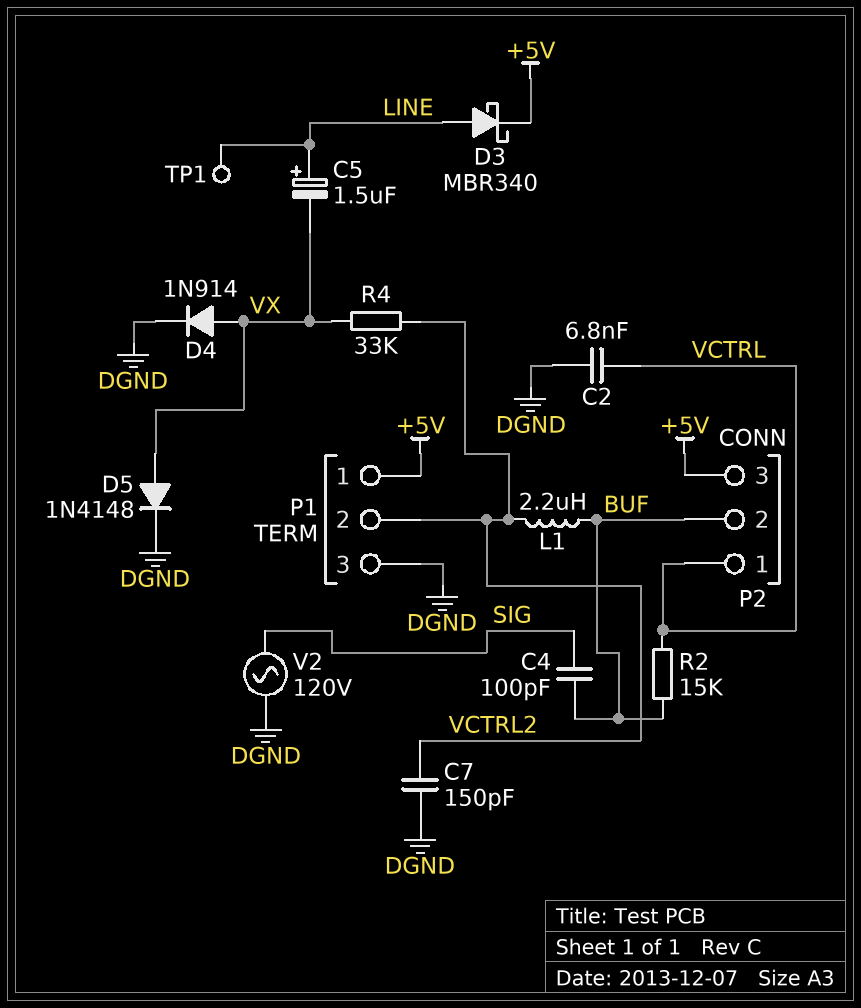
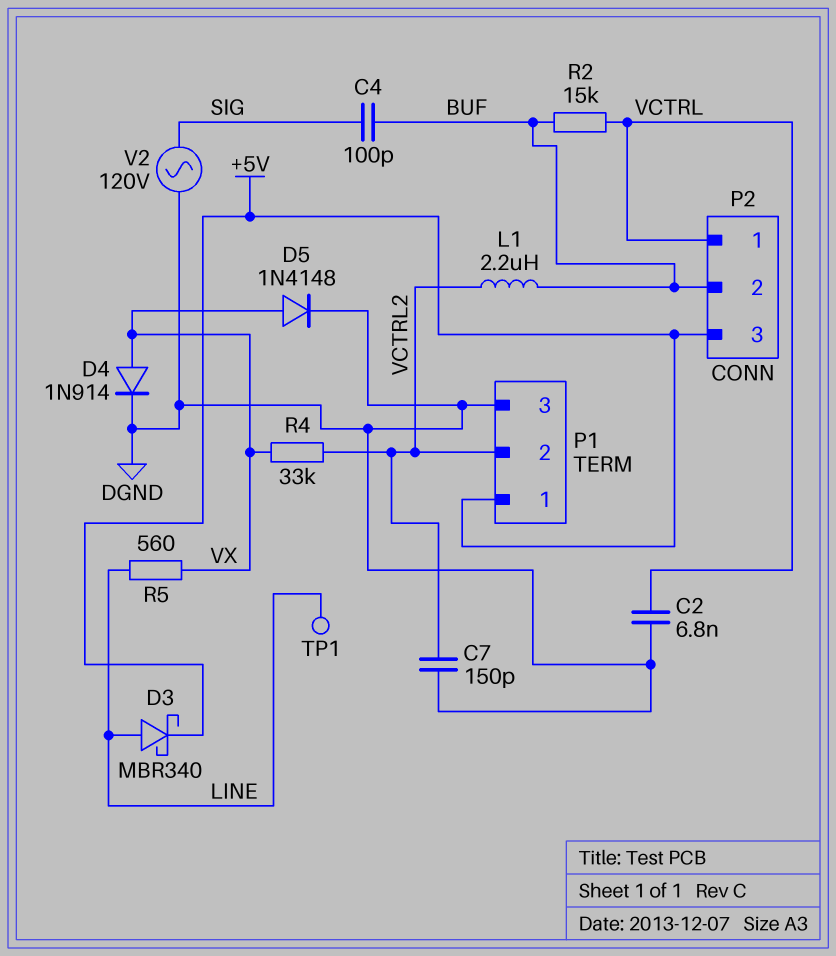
C5: 1.5uF (plus LINE, minus VX) -> none
R5: none -> 560 (LINE, VX)

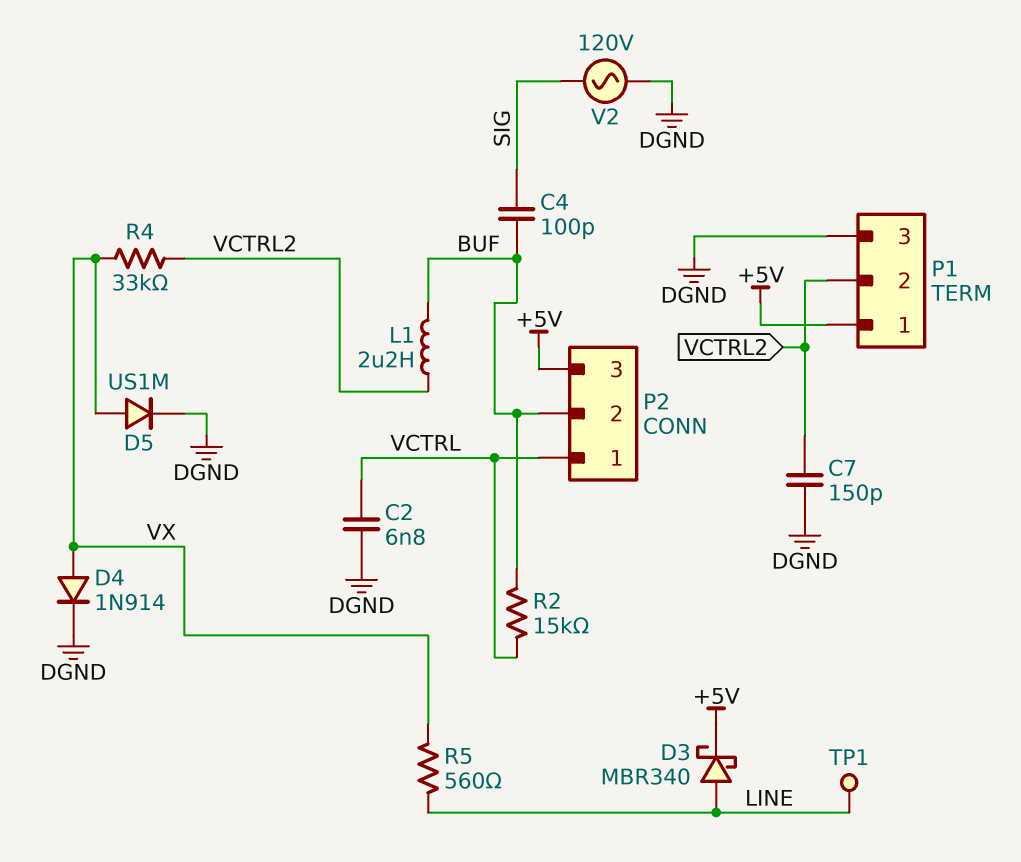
D5: diode 1N4148 (A VX, K DGND) -> diode US1M (A VX, K DGND)

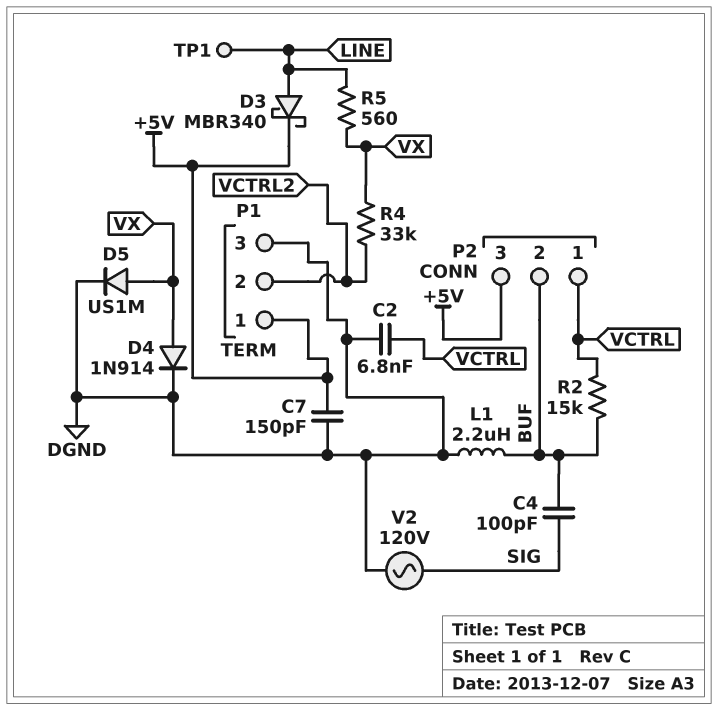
C7: 150pF (DGND, VCTRL2) -> 150pF (+5V, DGND)
L1: 2.2uH (BUF, VCTRL2) -> 2.2uH (BUF, DGND)

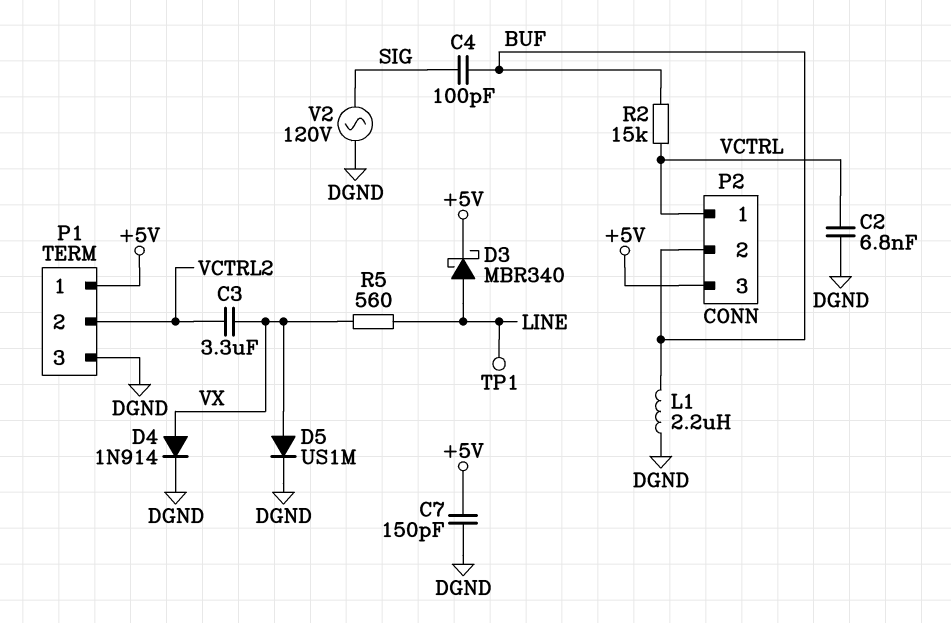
C3: none -> 3.3uF (VCTRL2, VX)
R4: 33k (VCTRL2, VX) -> none

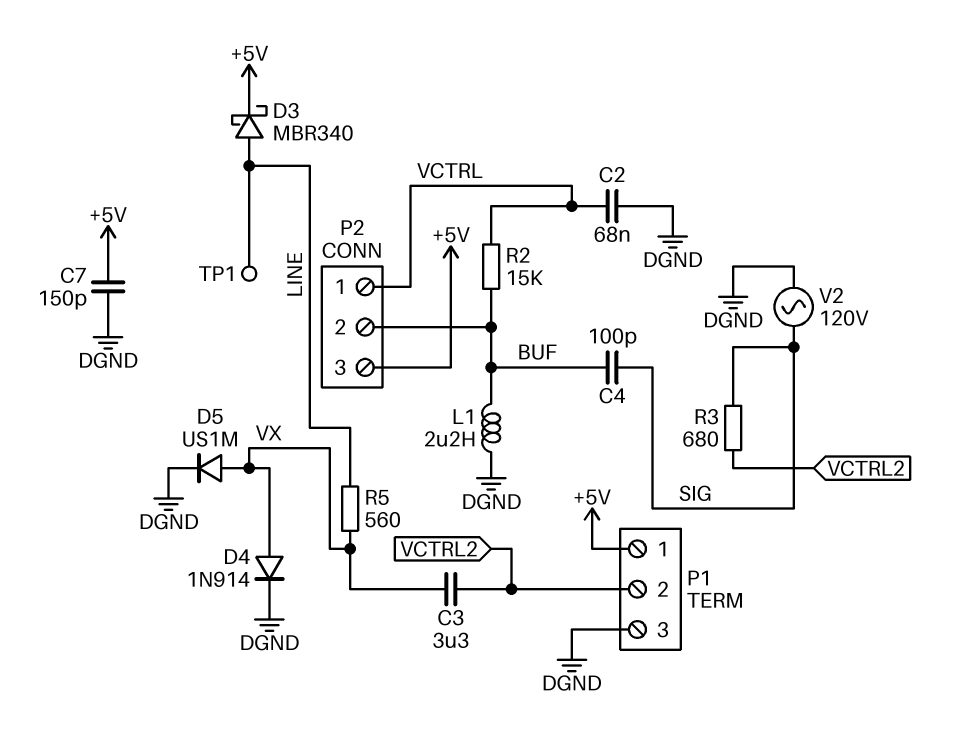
C2: 6.8nF (DGND, VCTRL) -> 68nF (DGND, VCTRL)
R3: none -> 680 (SIG, VCTRL2)

